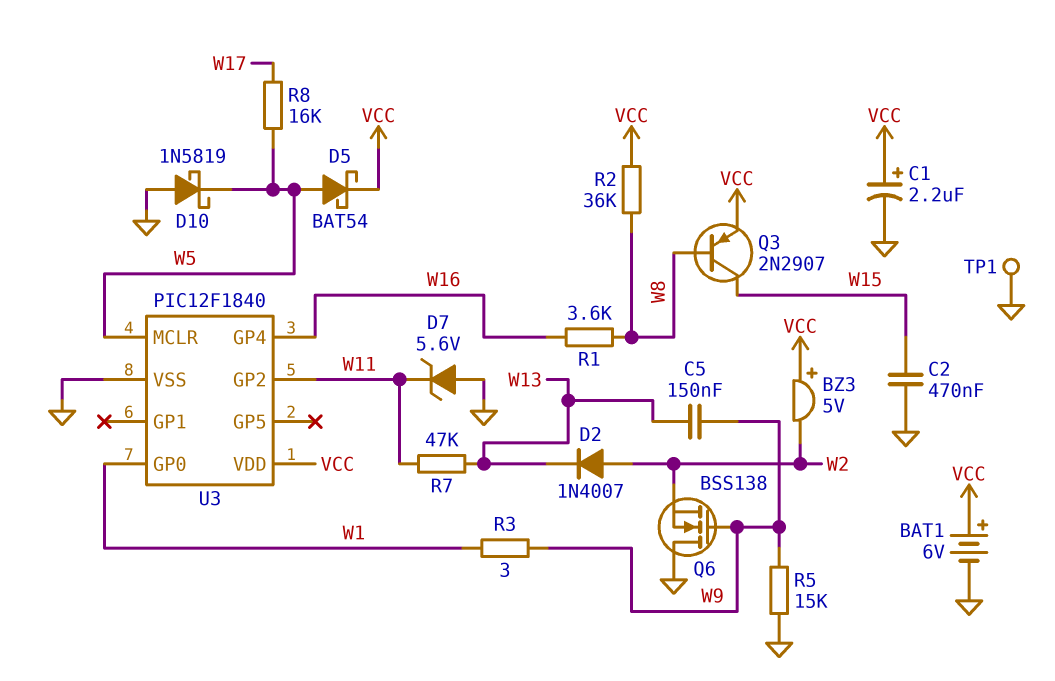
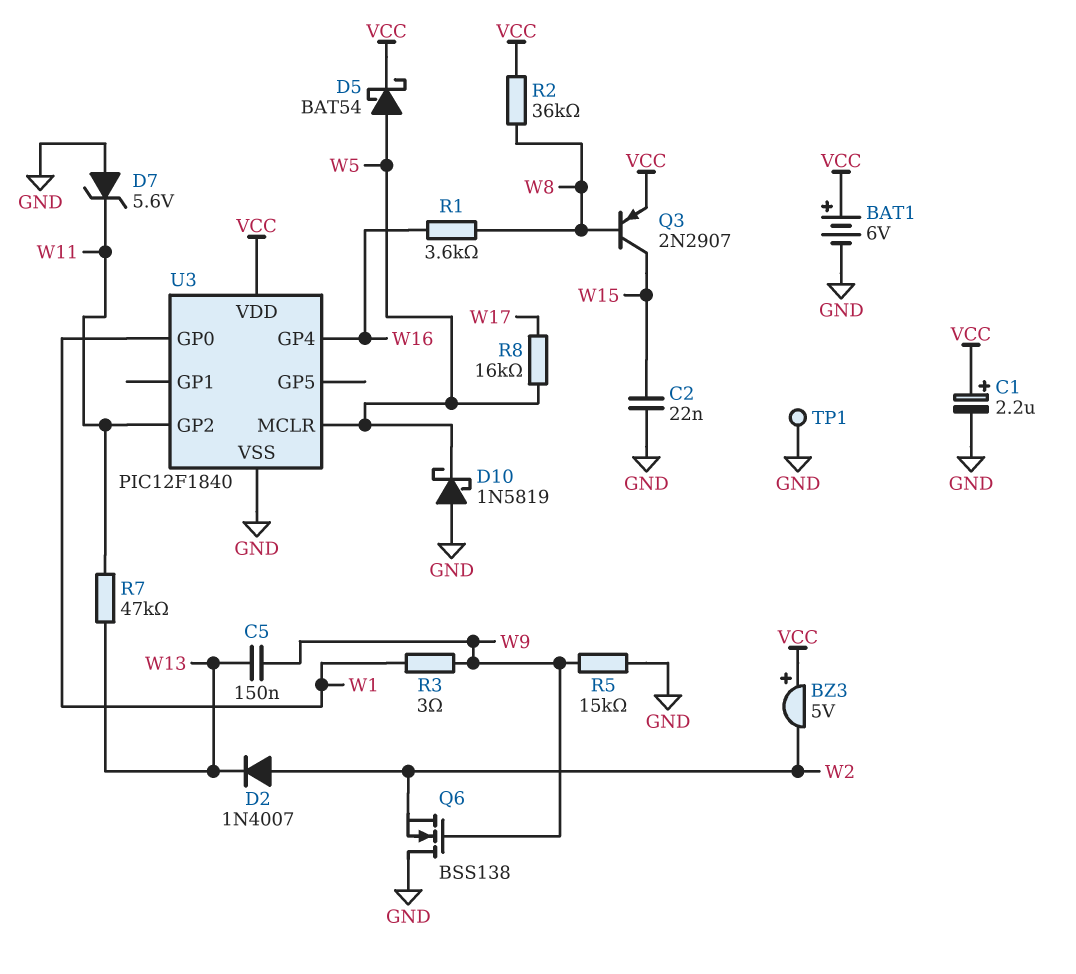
C2: 470nF (GND, W15) -> 22nF (GND, W15)

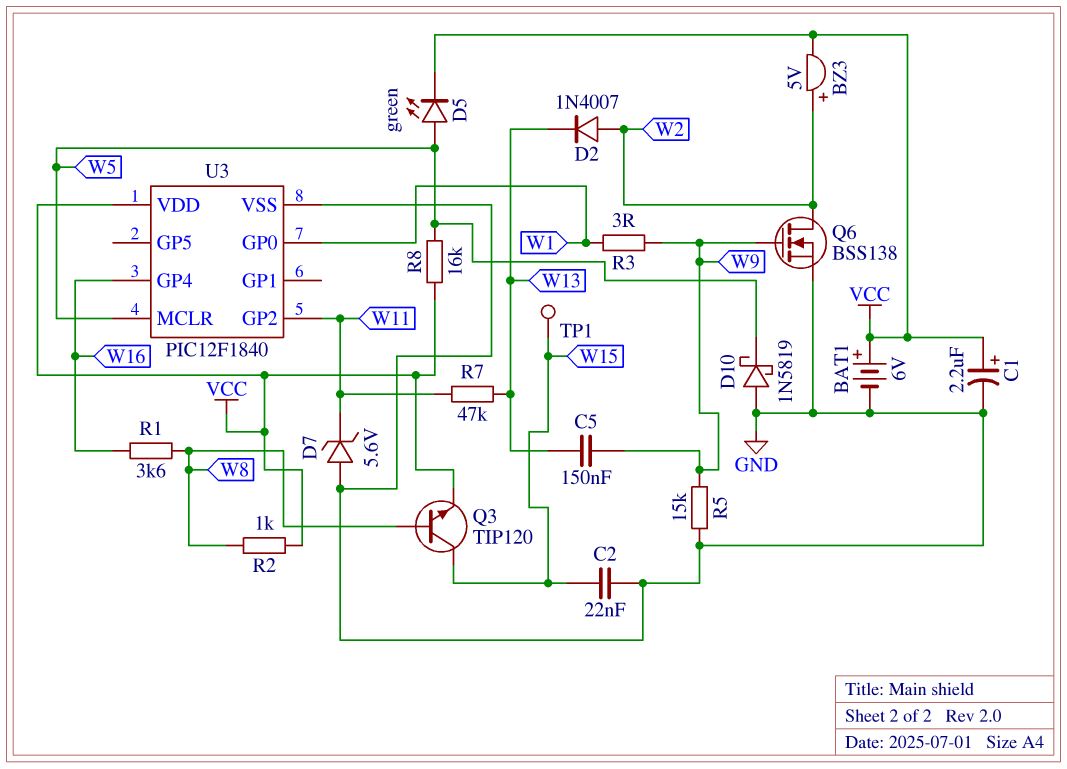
BZ3: buzzer 5V (plus VCC, minus W2) -> buzzer 5V (plus W2, minus VCC)
D5: schottky BAT54 (A W5, K VCC) -> LED green (A W5, K VCC)
Q3: PNP 2N2907 (B W8, C W15, E VCC) -> NPN TIP120 (B W8, C W15, E VCC)
Q6: NMOS BSS138 (G W9, D GND, S W2) -> NMOS BSS138 (G W9, D W2, S GND)
R2: 36k (VCC, W8) -> 1k (VCC, W8)
R8: 16k (W5, W17) -> 16k (VCC, W5)
TP1: test point (GND) -> test point (W15)

